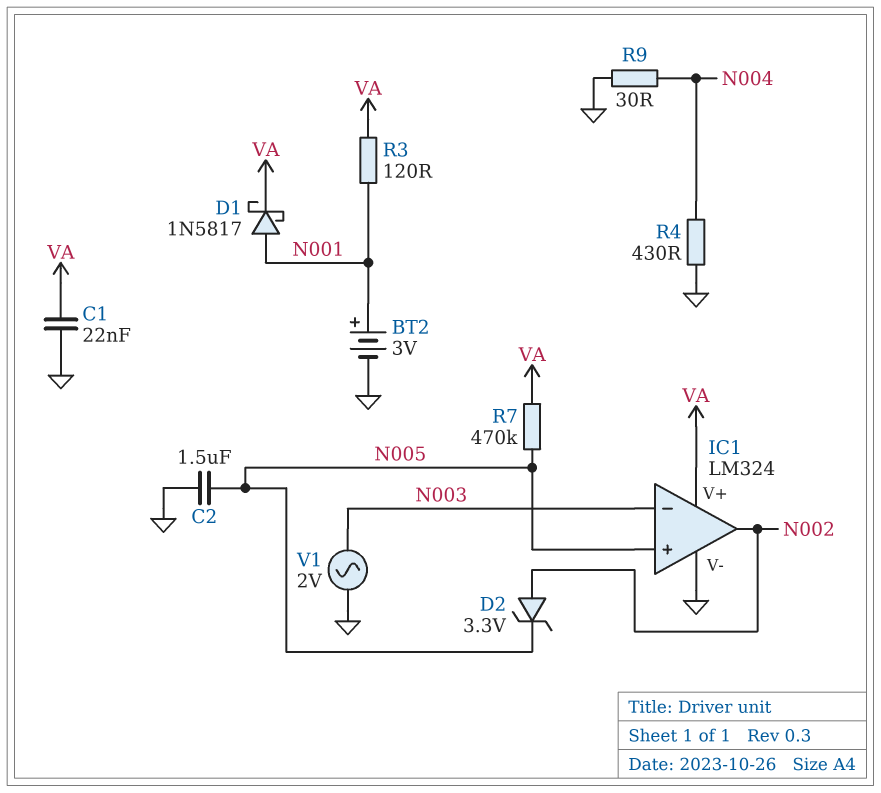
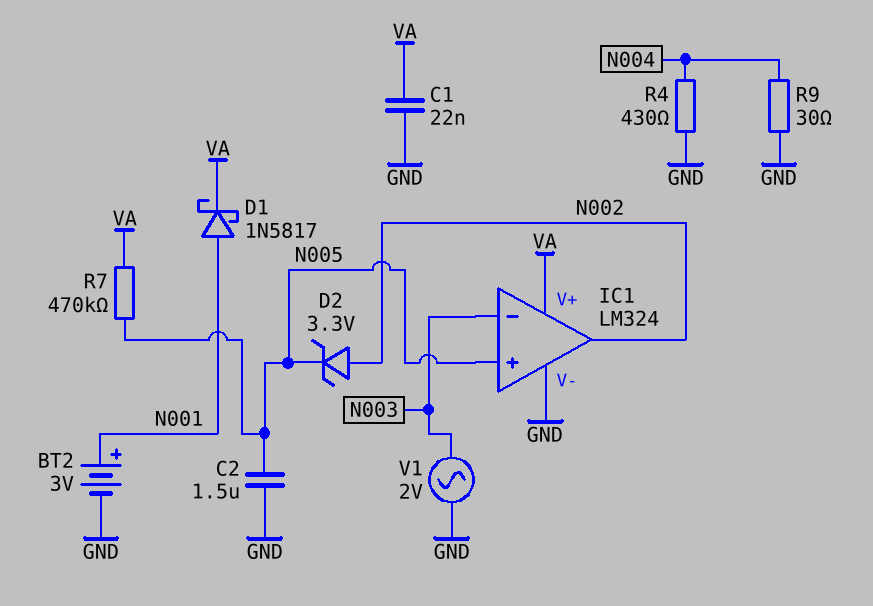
R3: 120 (N001, VA) -> none

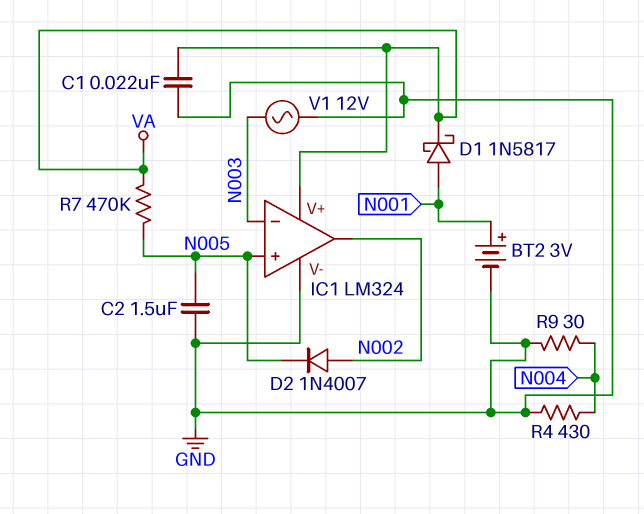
D2: zener 3.3V (A N002, K N005) -> diode 1N4007 (A N002, K N005)
V1: AC 2V (GND, N003) -> AC 12V (GND, N003)

